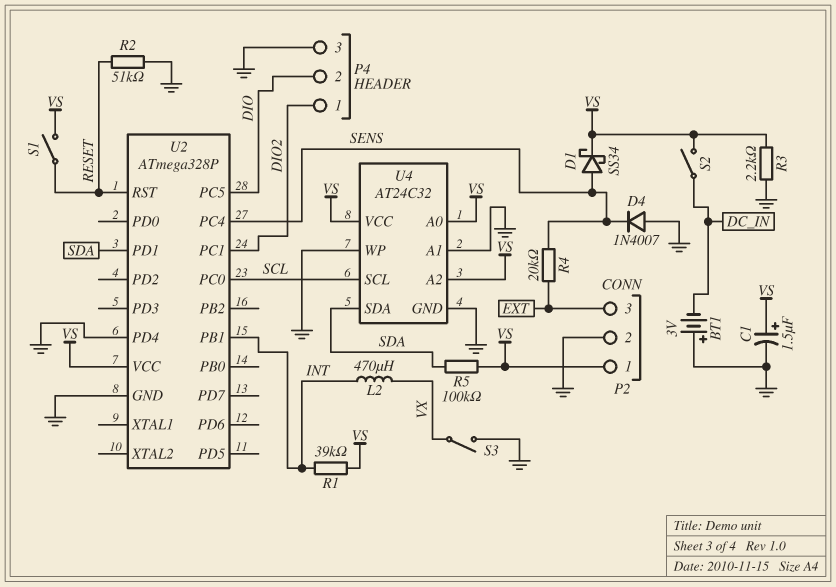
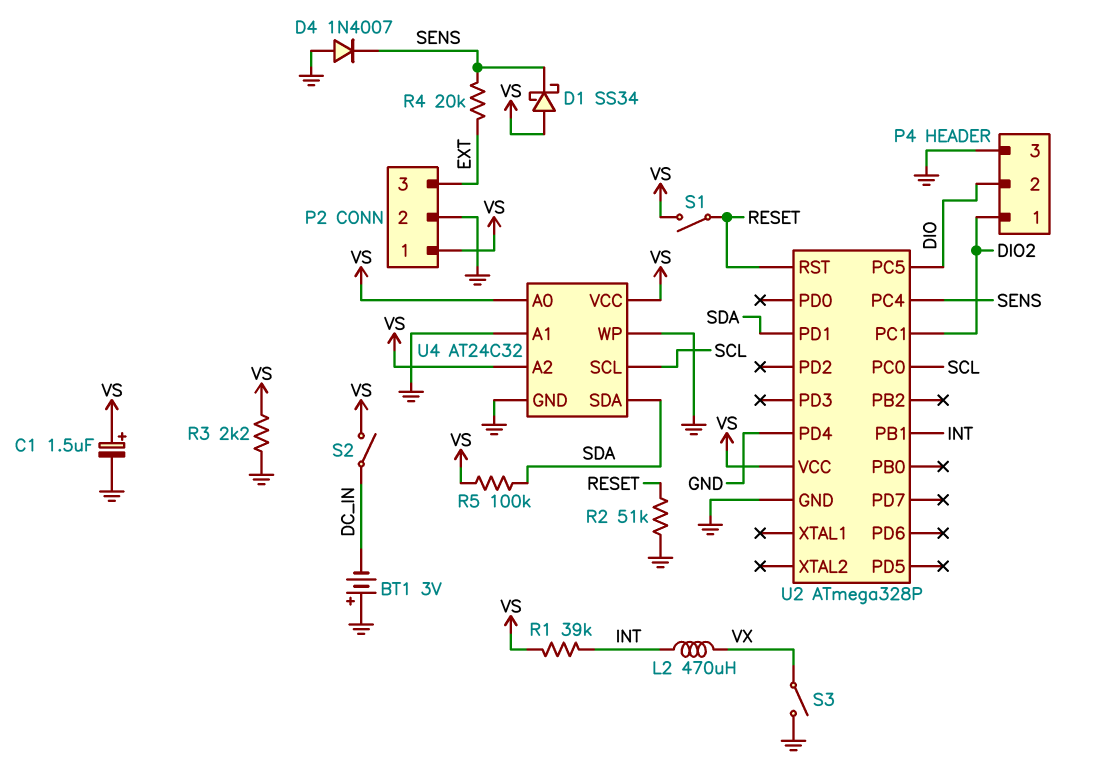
D1: schottky SS34 (A SENS, K VS) -> schottky SS34 (A VS, K SENS)

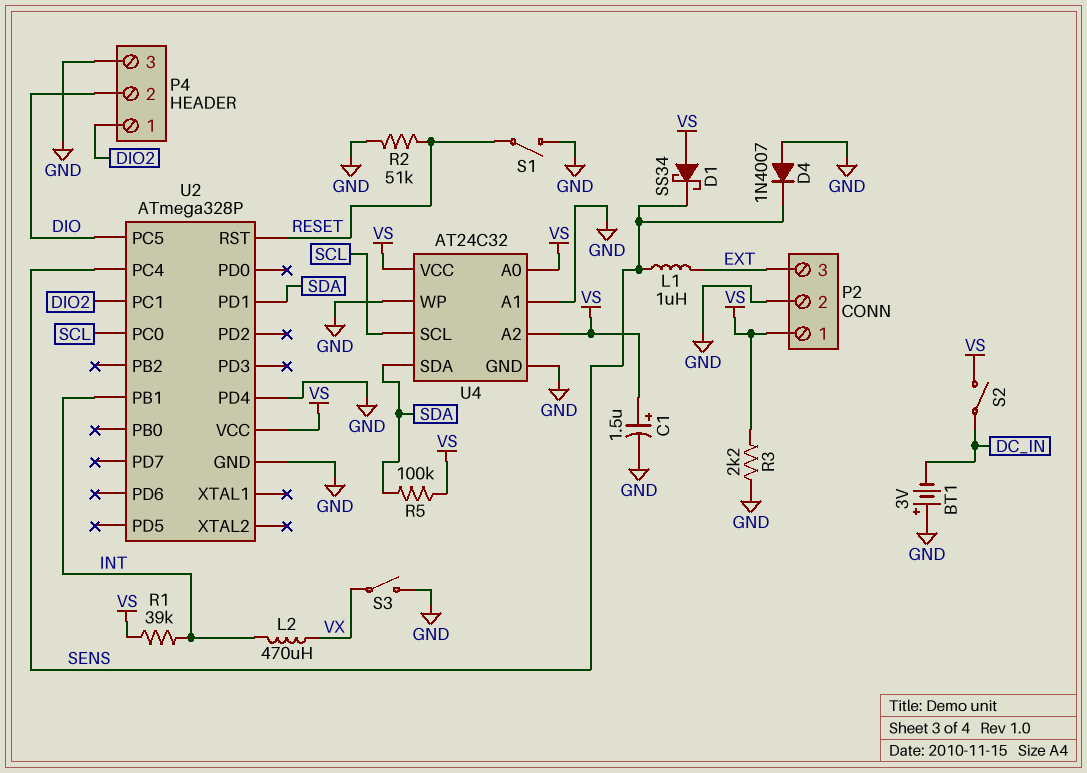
L1: none -> 1uH (EXT, SENS)
R4: 20k (EXT, SENS) -> none
S1: switch (RESET, VS) -> switch (GND, RESET)

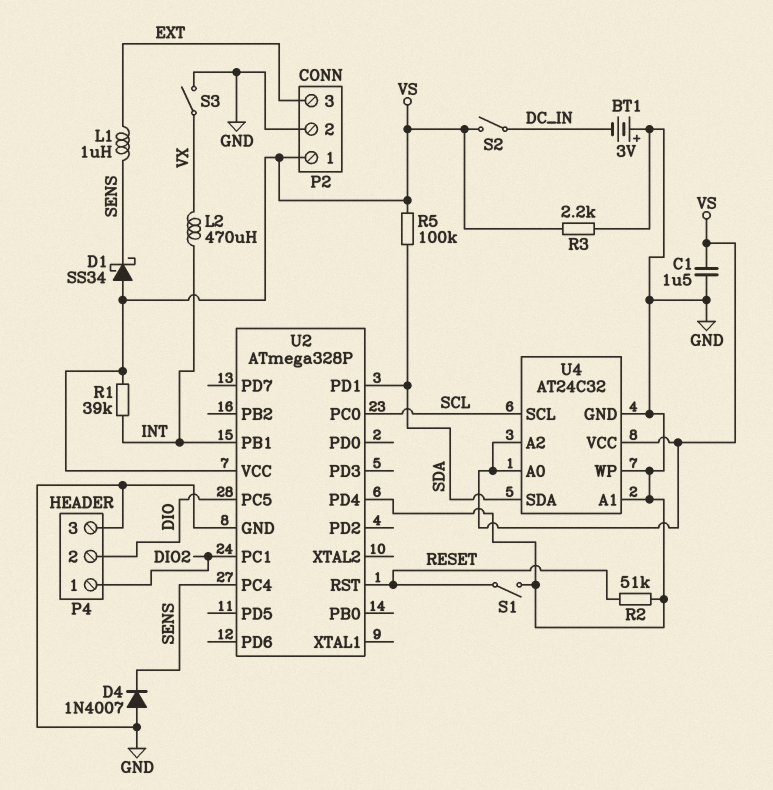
C1: 1.5uF (plus VS, minus GND) -> 1.5uF (GND, VS)

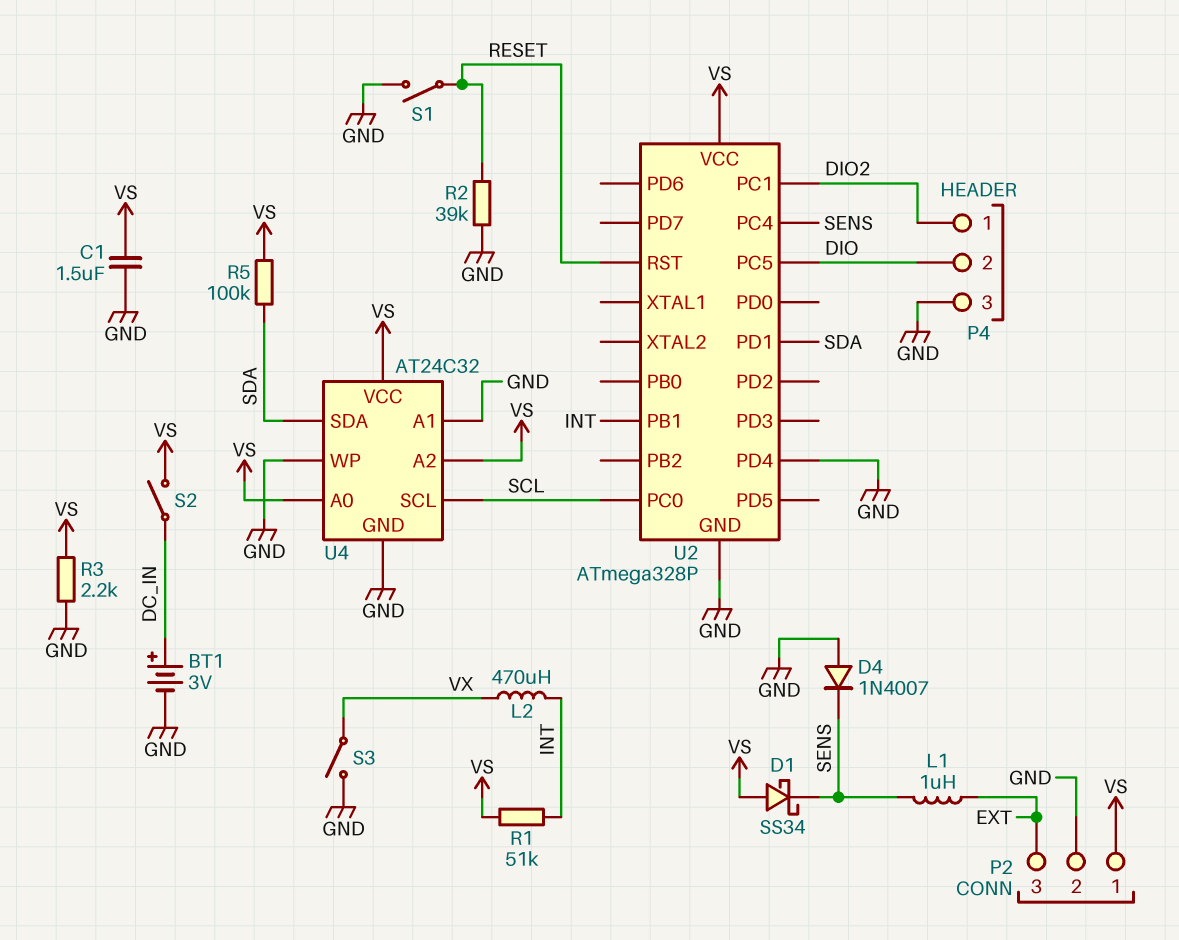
BT1: 3V (plus GND, minus DC_IN) -> 3V (plus DC_IN, minus GND)
R1: 39k (INT, VS) -> 51k (INT, VS)
R2: 51k (GND, RESET) -> 39k (GND, RESET)

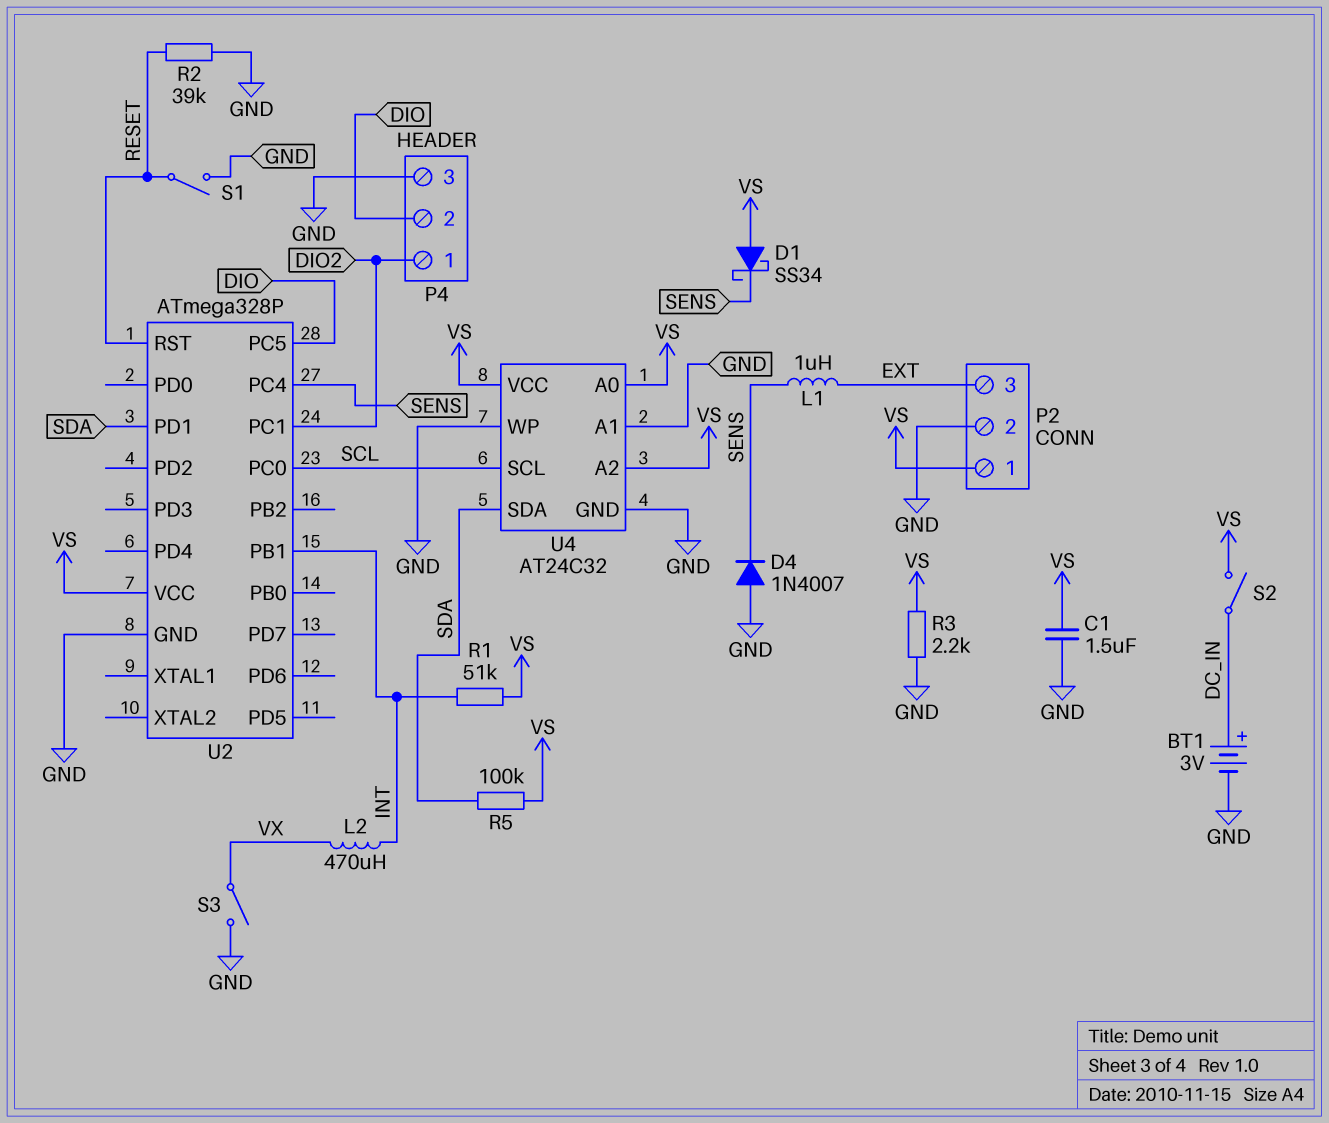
U2 pin PD4: GND -> none

